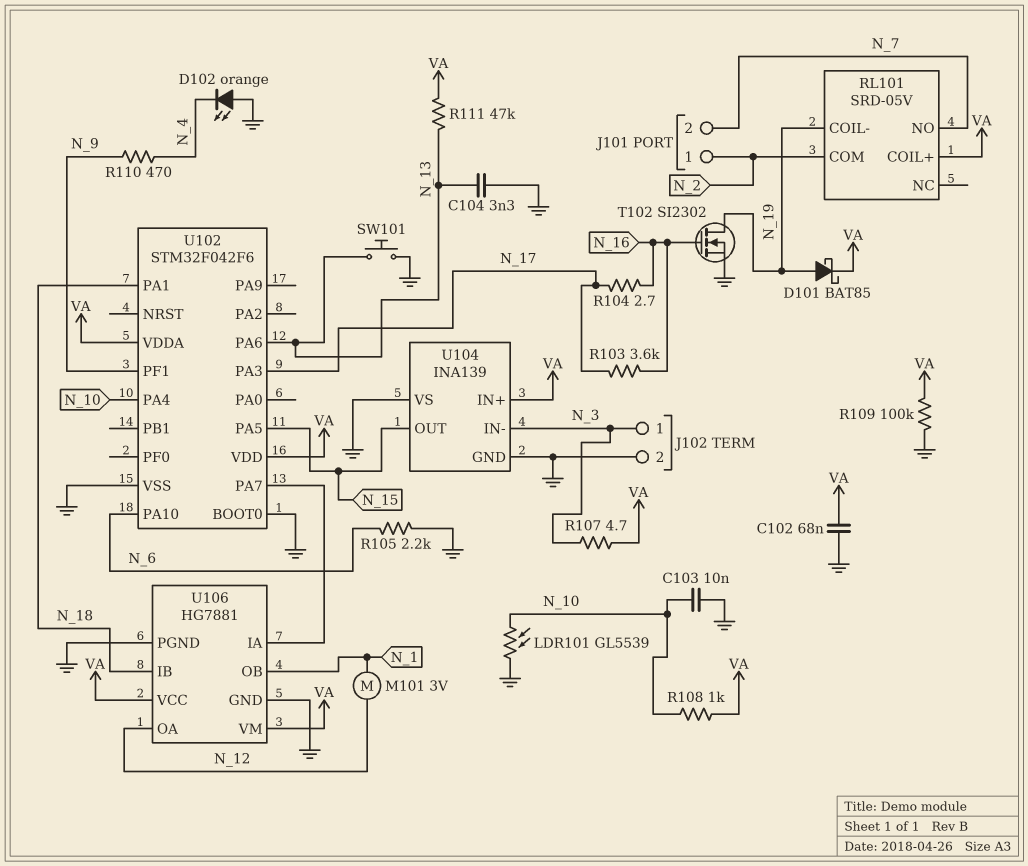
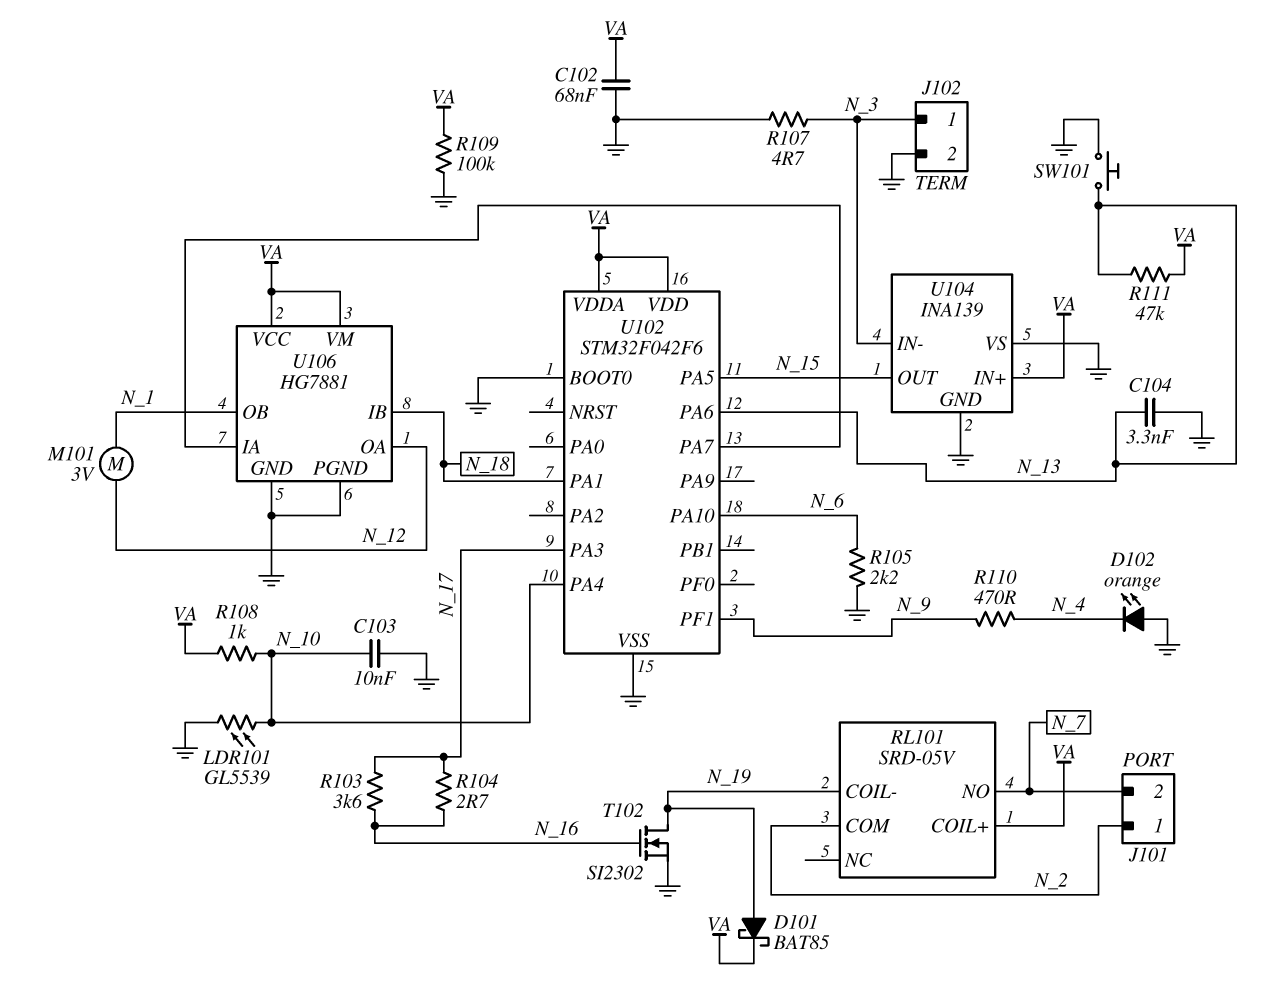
R107: 4.7 (N_3, VA) -> 4.7 (GND, N_3)

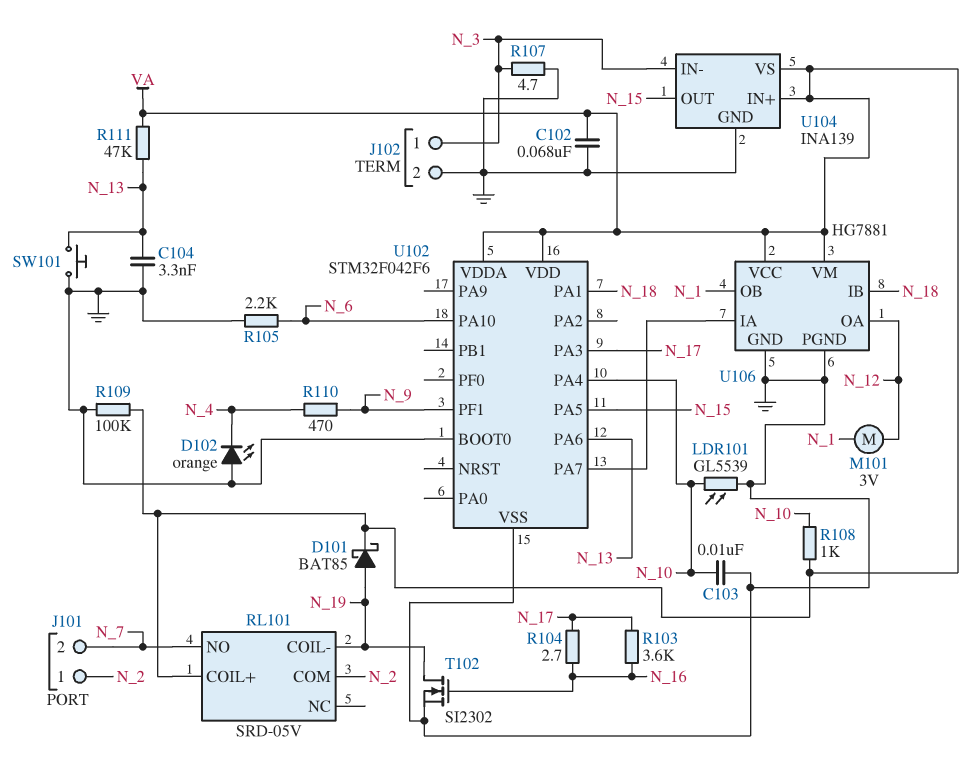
U104 pin VS: GND -> VA

